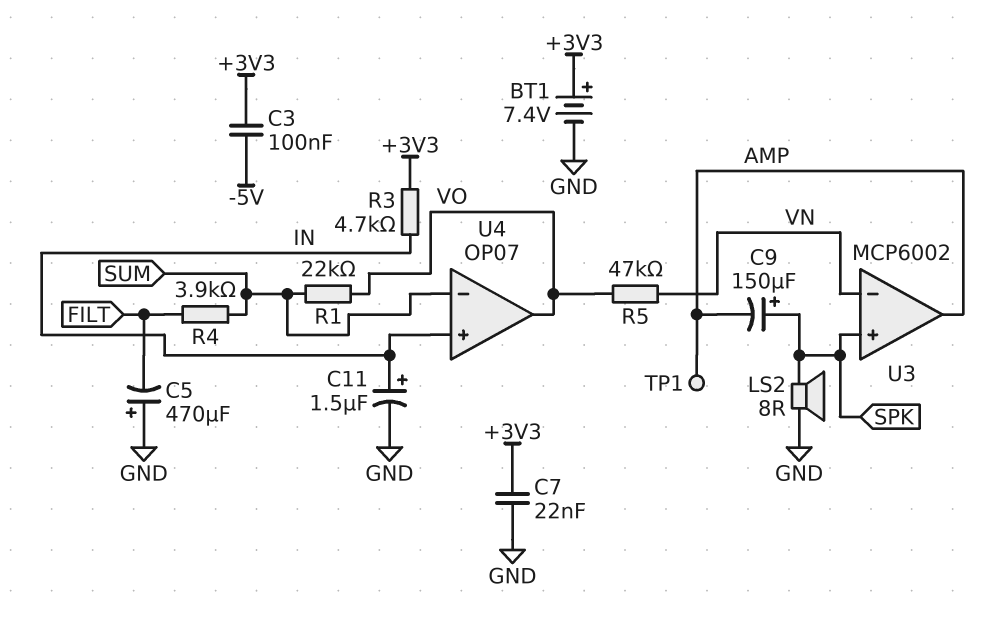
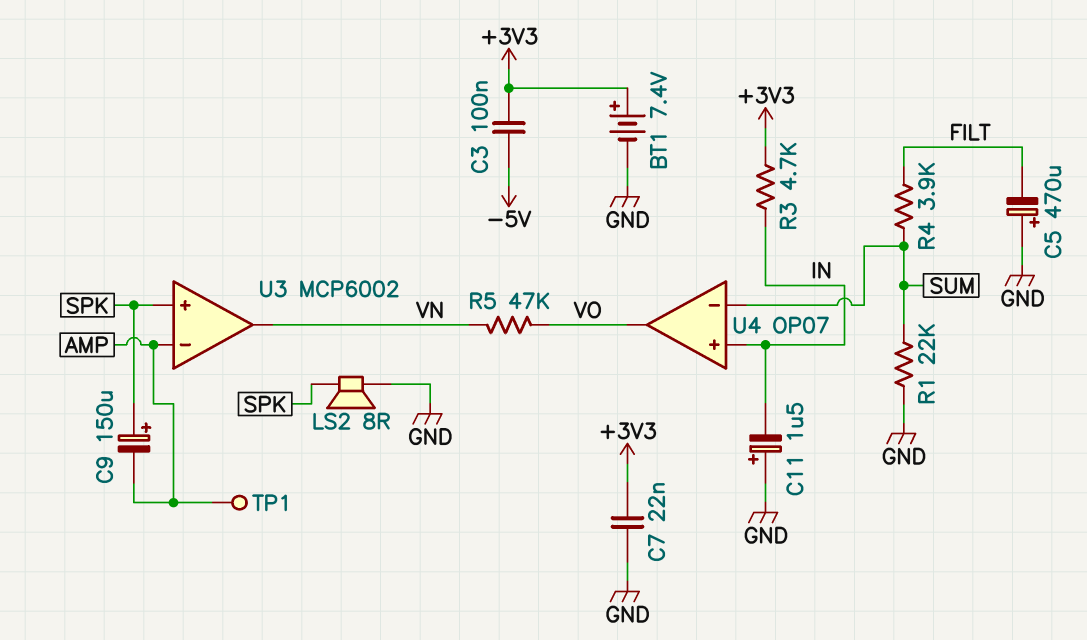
C11: 1.5uF (plus IN, minus GND) -> 1.5uF (plus GND, minus IN)
R1: 22k (SUM, VO) -> 22k (GND, SUM)
U3 pin in-: VN -> AMP
U3 pin out: AMP -> VN

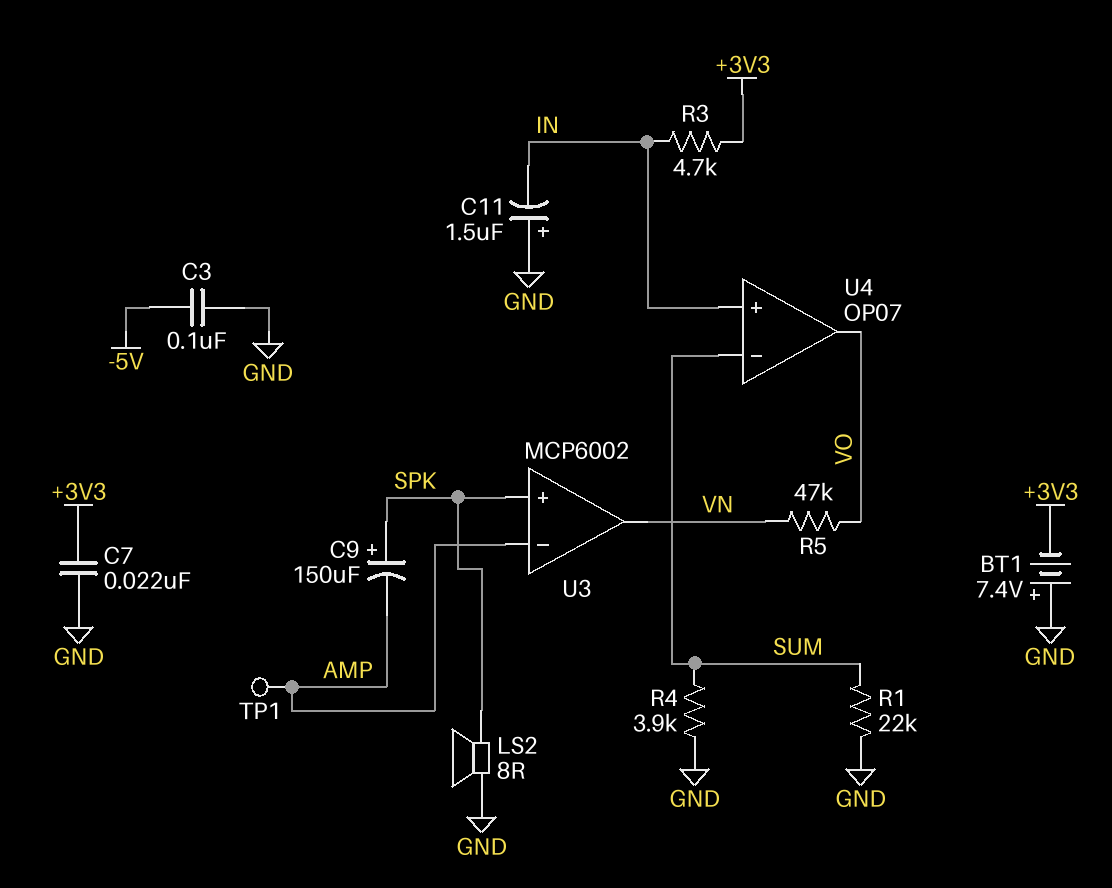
BT1: 7.4V (plus +3V3, minus GND) -> 7.4V (plus GND, minus +3V3)
C3: 100nF (+3V3, -5V) -> 100nF (-5V, GND)
C5: 470uF (plus GND, minus FILT) -> none
R4: 3.9k (FILT, SUM) -> 3.9k (GND, SUM)

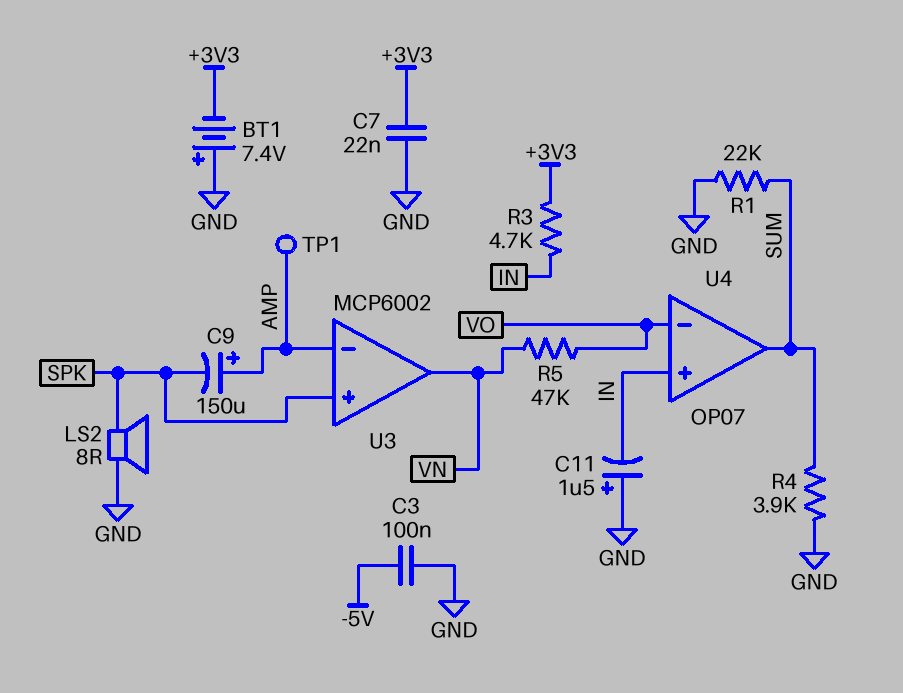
C9: 150uF (plus SPK, minus AMP) -> 150uF (plus AMP, minus SPK)
U4 pin in-: SUM -> VO
U4 pin out: VO -> SUM

